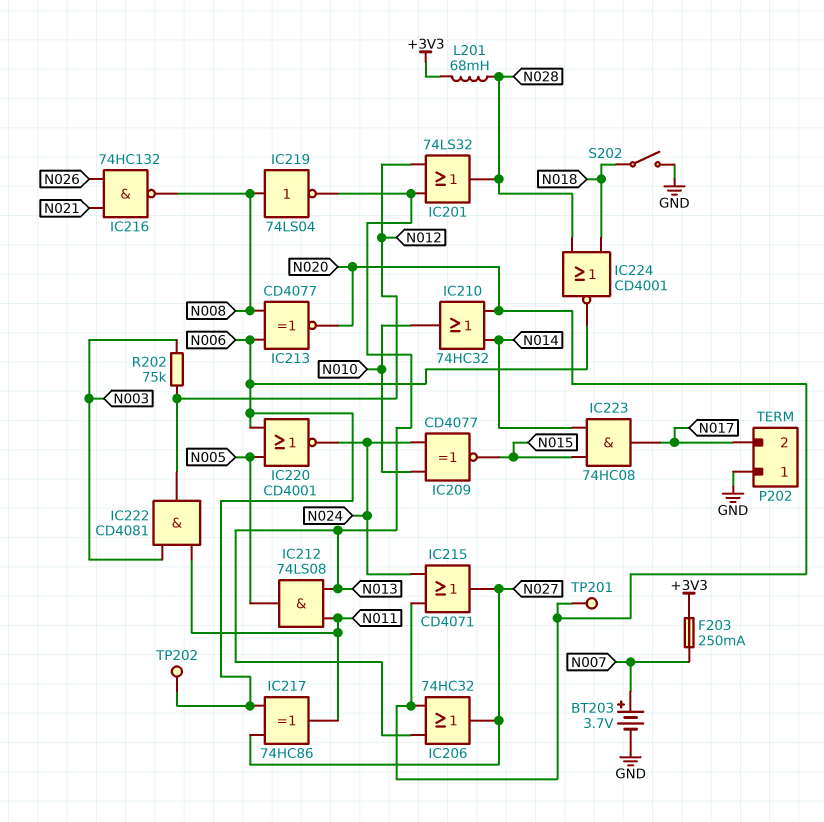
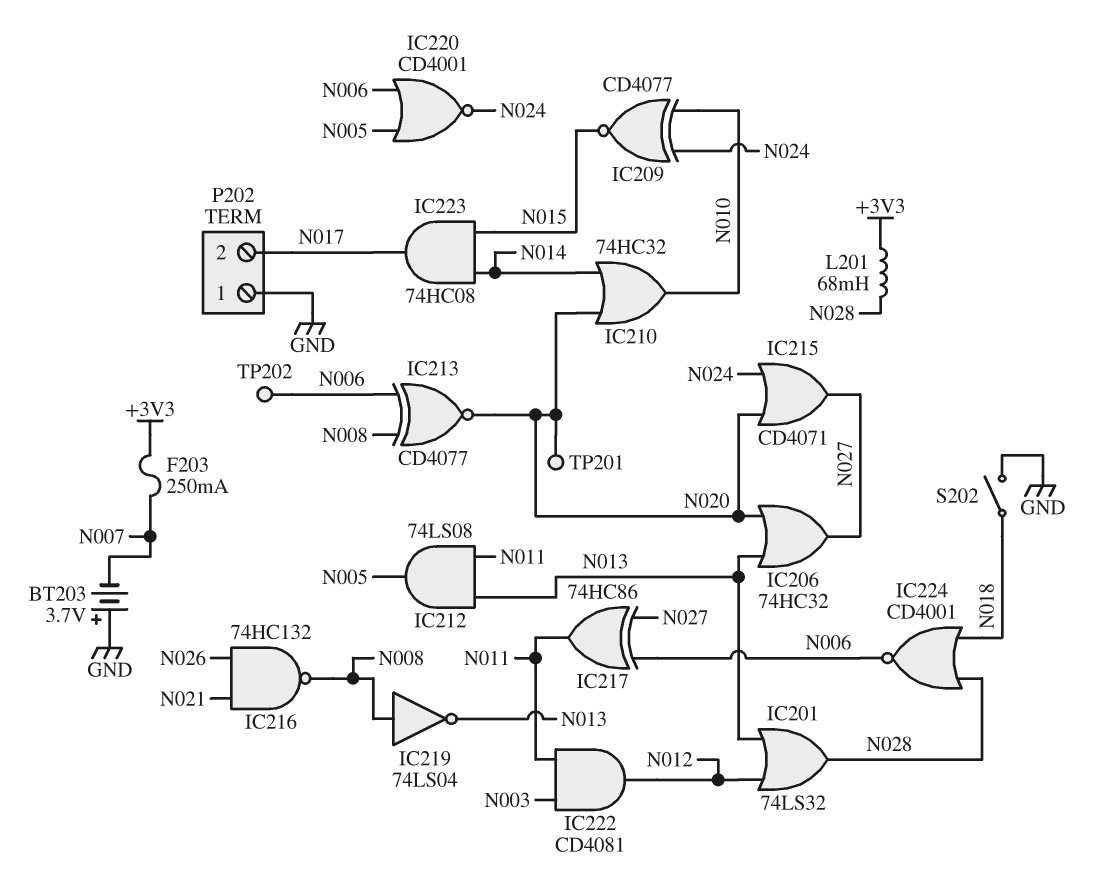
BT203: 3.7V (plus N007, minus GND) -> 3.7V (plus GND, minus N007)
R202: 75k (N003, N012) -> none

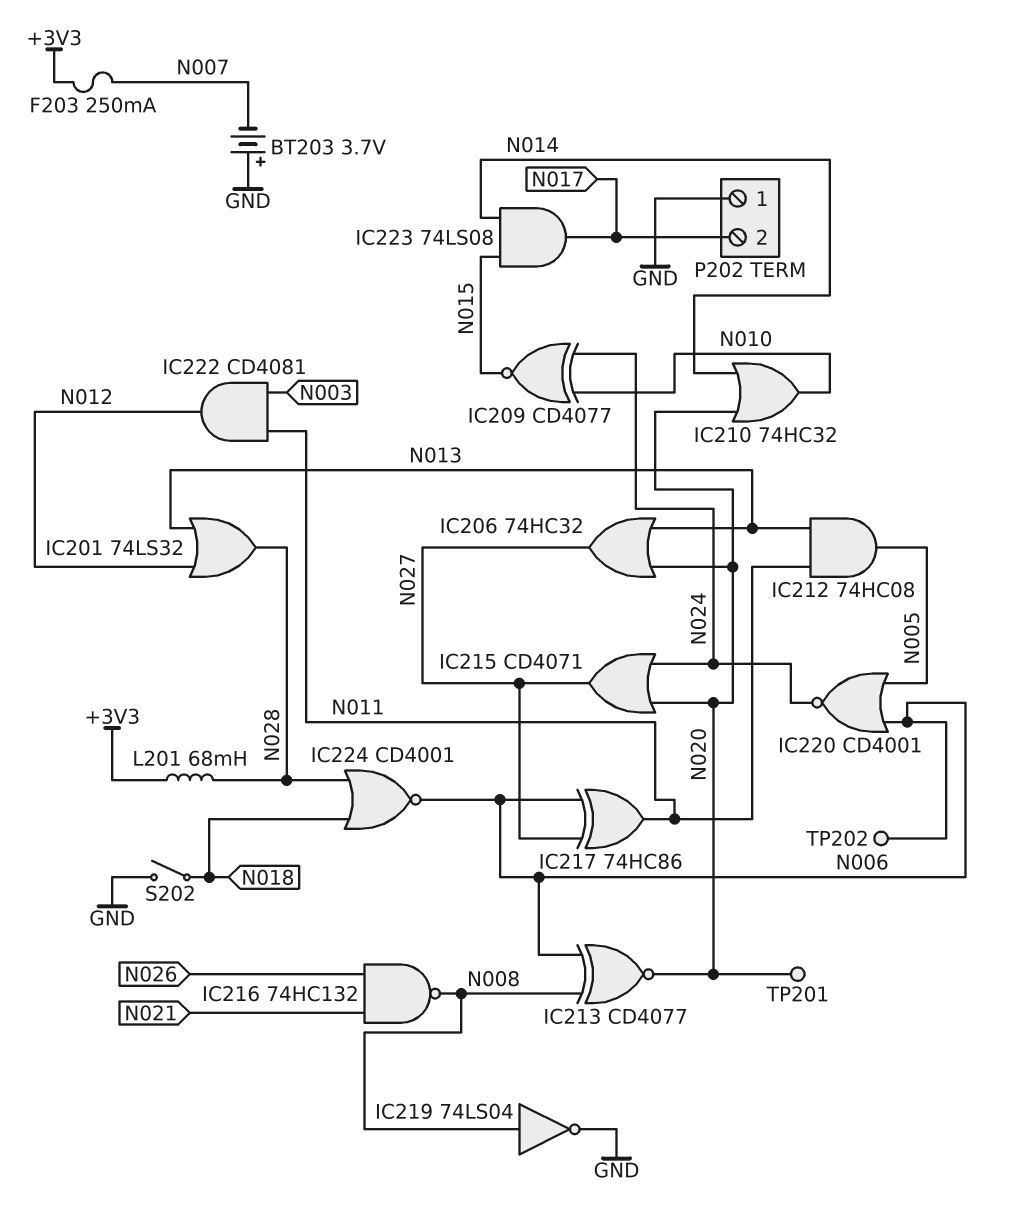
IC212: AND 74LS08 (in N011, in N013, out N005) -> AND 74HC08 (in N011, in N013, out N005)
IC219: NOT 74LS04 (in N008, out N013) -> NOT 74LS04 (in N008, out GND)
IC223: AND 74HC08 (in N014, in N015, out N017) -> AND 74LS08 (in N014, in N015, out N017)

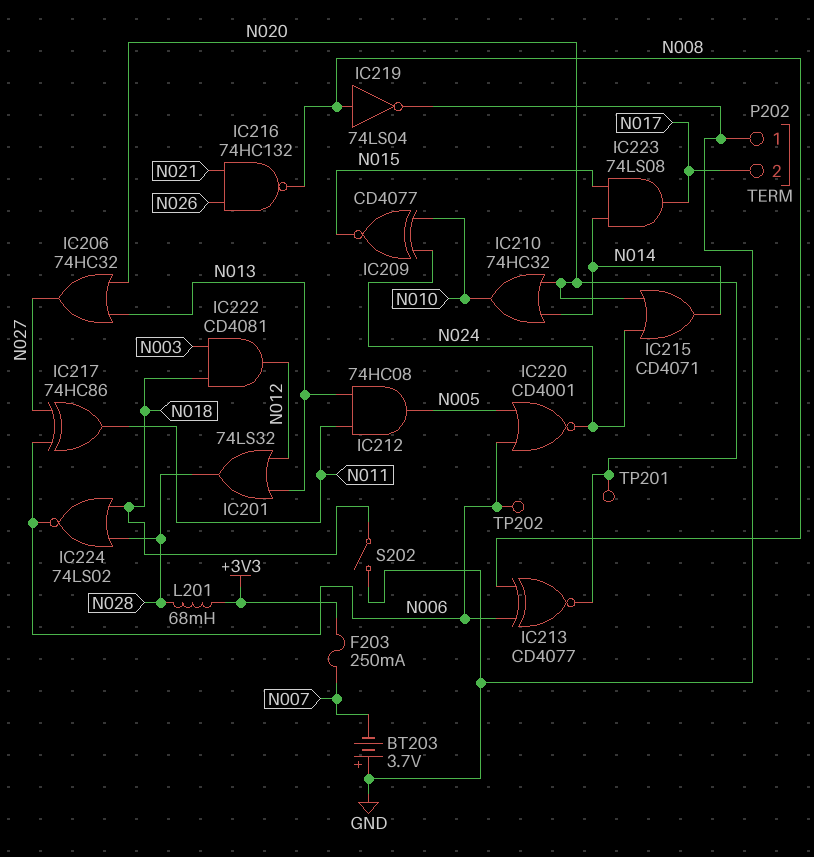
IC215: OR CD4071 (in N020, in N024, out N027) -> OR CD4071 (in N020, in N024, out N014)
IC222: AND CD4081 (in N003, in N011, out N012) -> AND CD4081 (in N003, in N018, out N012)
IC224: NOR CD4001 (in N018, in N028, out N006) -> NOR 74LS02 (in N018, in N028, out N006)

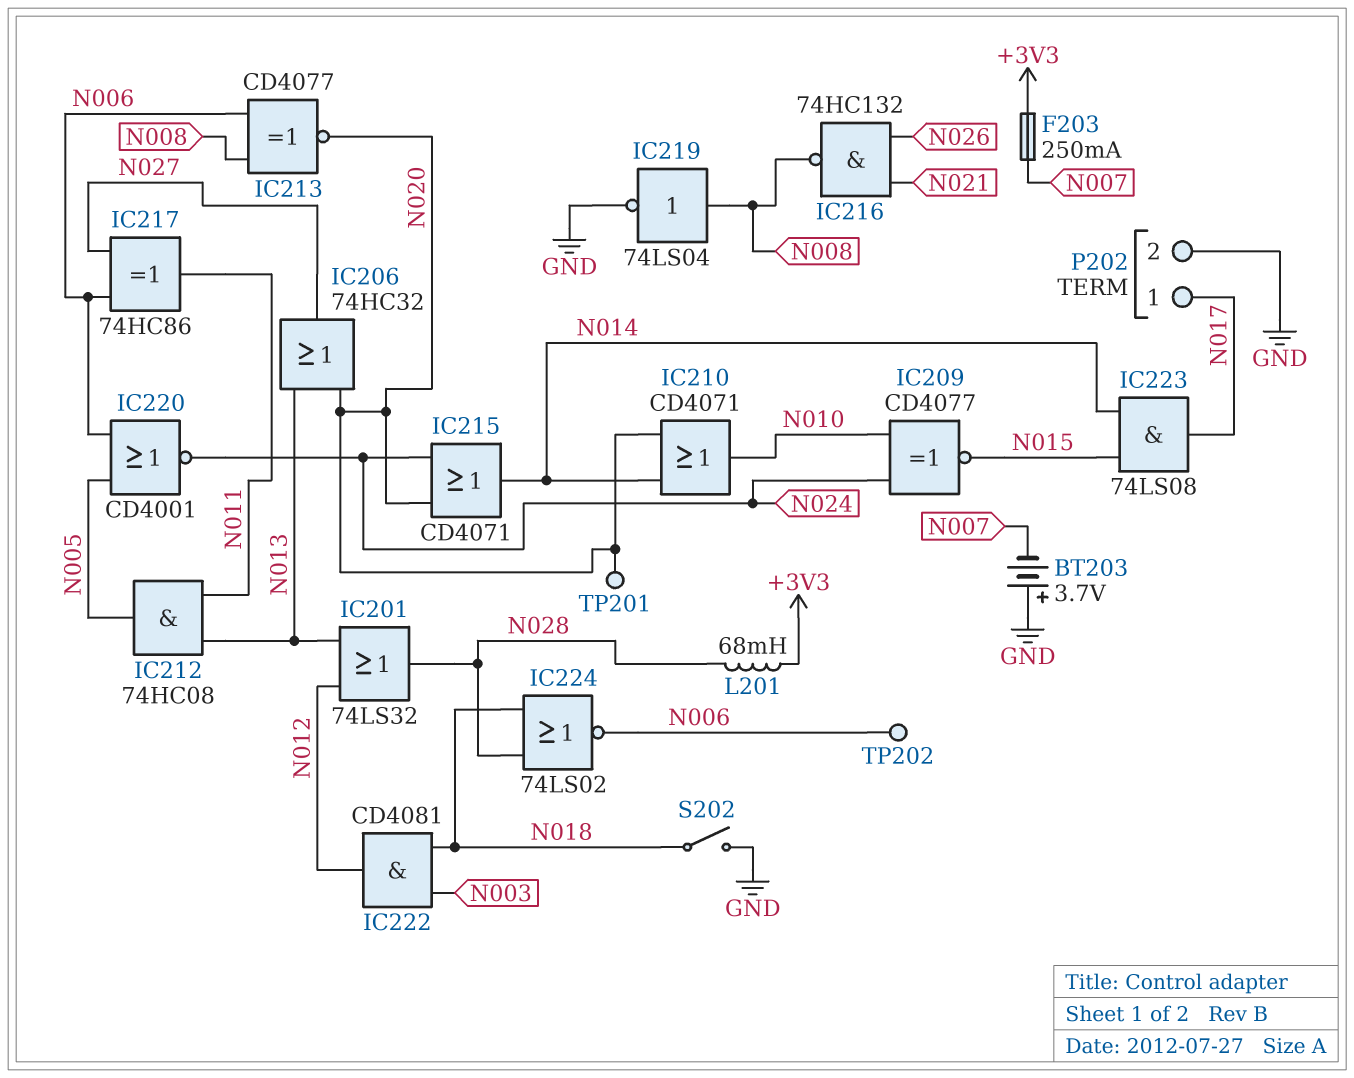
IC210: OR 74HC32 (in N014, in N020, out N010) -> OR CD4071 (in N014, in N020, out N010)
P202 pin 1: GND -> N017
P202 pin 2: N017 -> GND

